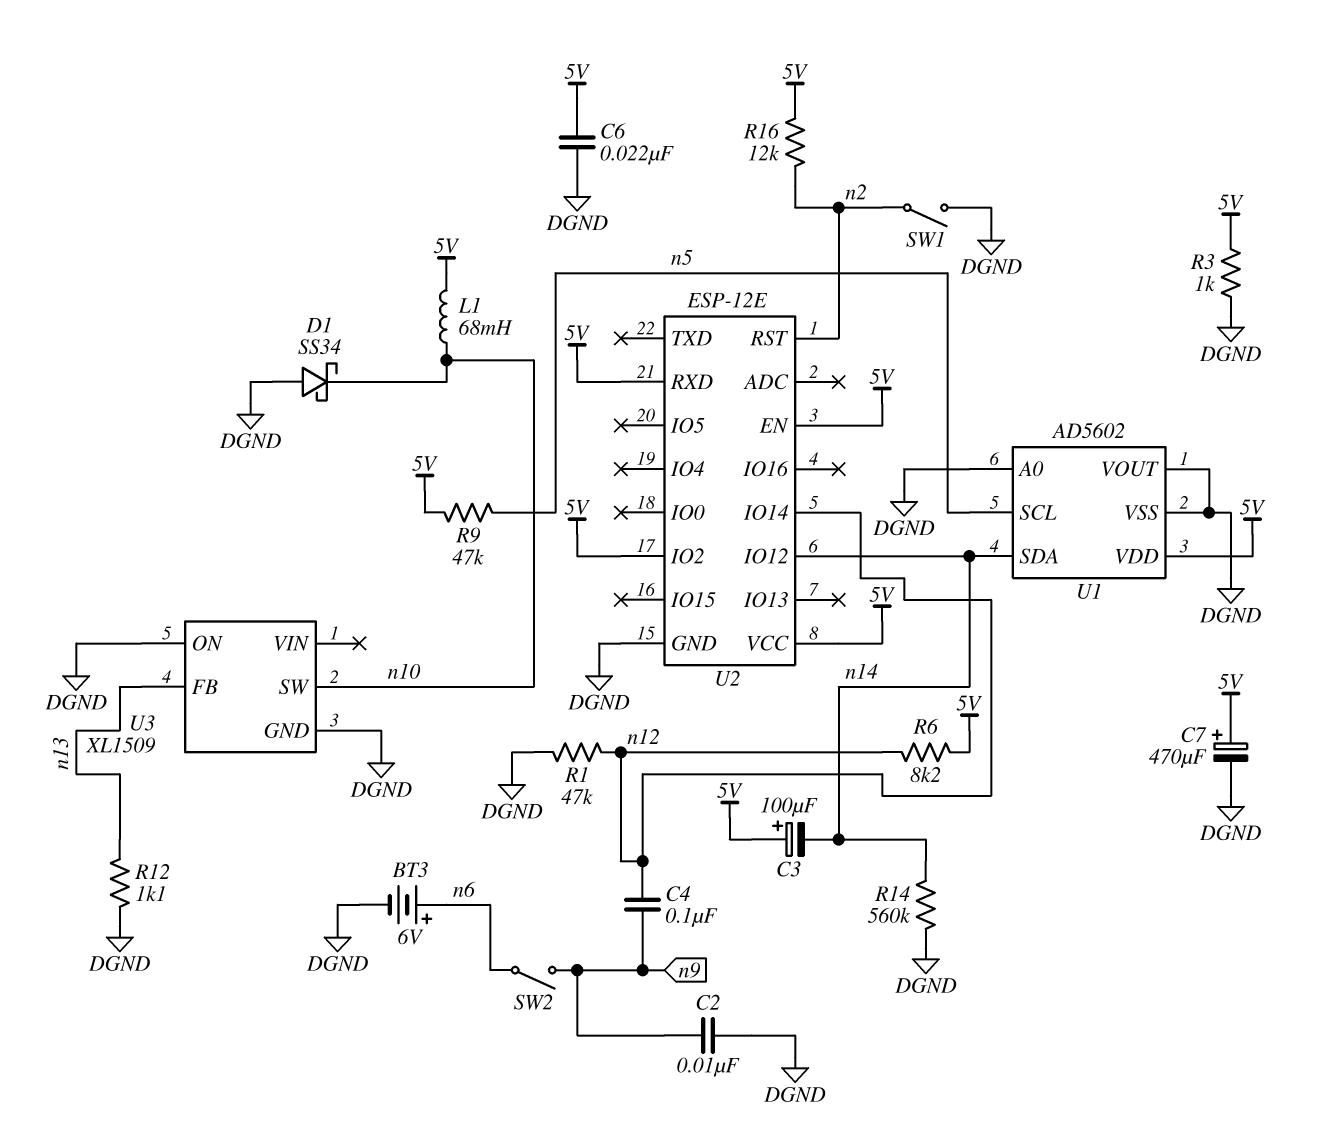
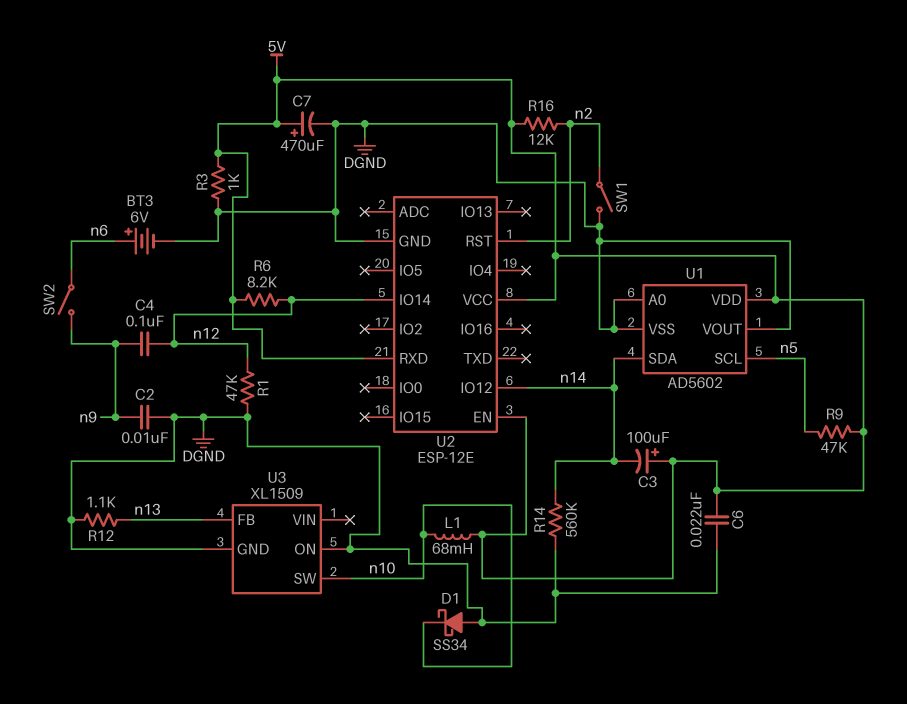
U2 pin IO2: 5V -> none

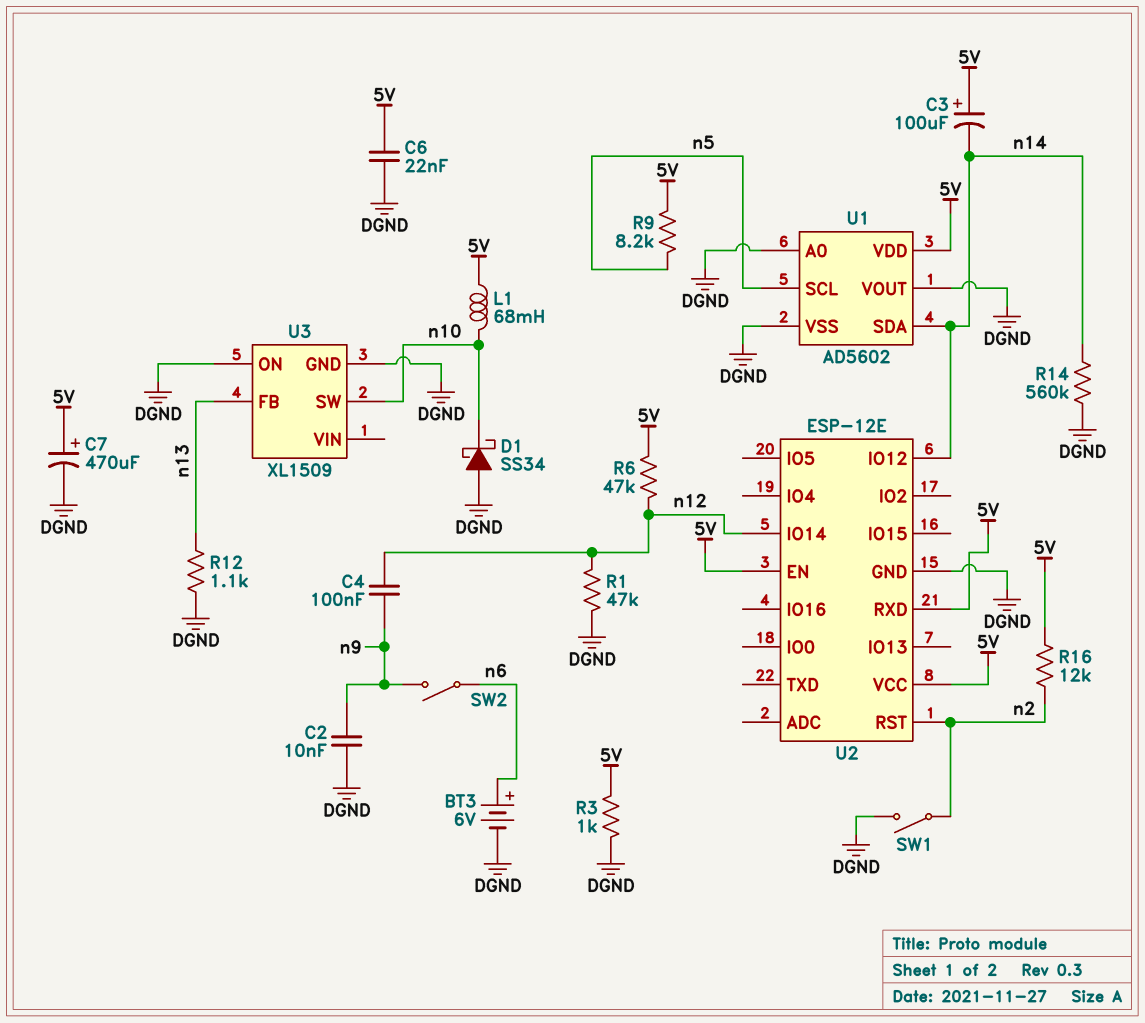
R6: 8.2k (5V, n12) -> 47k (5V, n12)
R9: 47k (5V, n5) -> 8.2k (5V, n5)

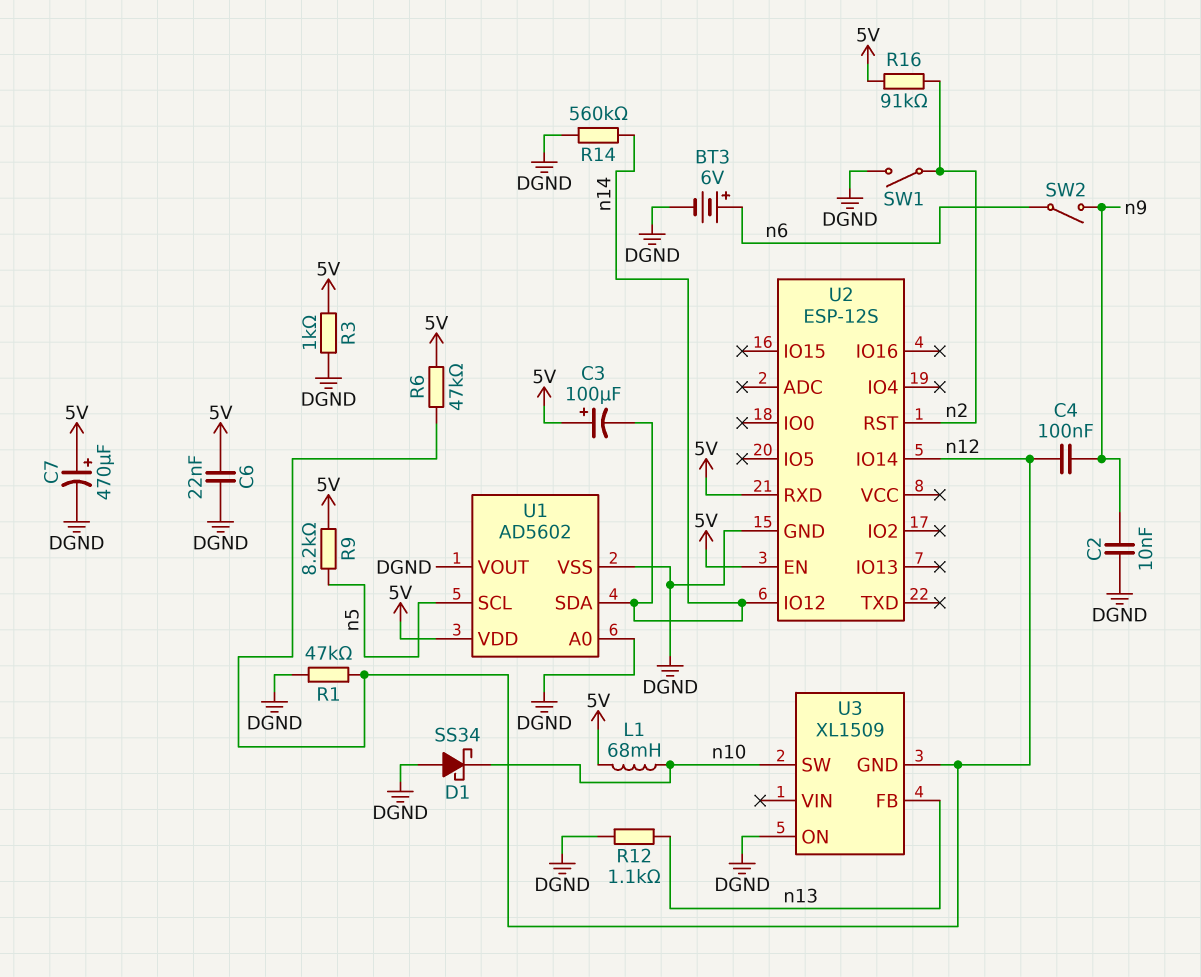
R16: 12k (5V, n2) -> 91k (5V, n2)
U2: ESP-12E -> ESP-12S
U2 pin VCC: 5V -> none
U3 pin GND: DGND -> n12

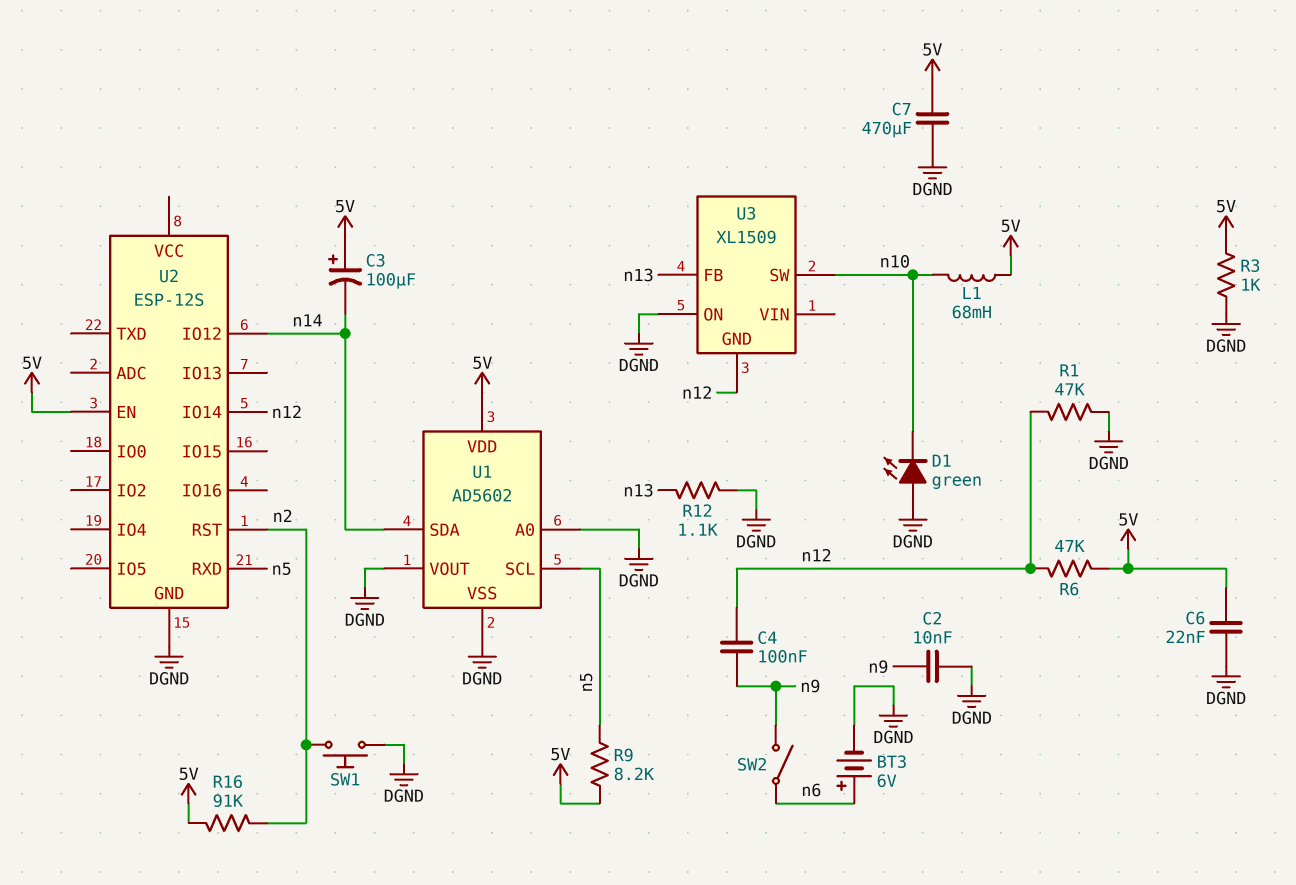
C7: 470uF (plus 5V, minus DGND) -> 470uF (5V, DGND)
D1: schottky SS34 (A DGND, K n10) -> LED green (A DGND, K n10)
R14: 560k (DGND, n14) -> none
SW1: switch (DGND, n2) -> button (DGND, n2)
U2 pin RXD: 5V -> n5

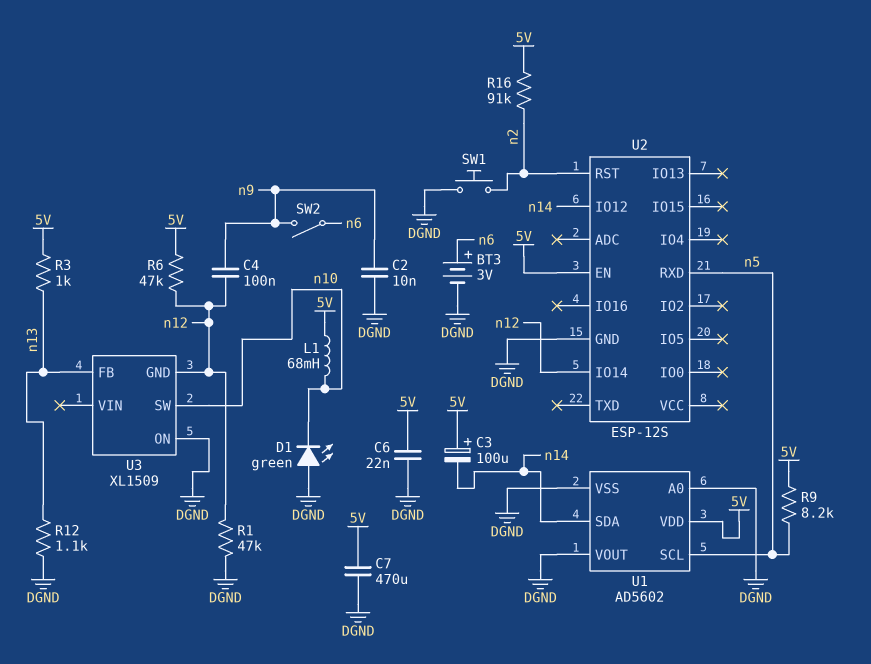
BT3: 6V (plus n6, minus DGND) -> 3V (plus n6, minus DGND)
R3: 1k (5V, DGND) -> 1k (5V, n13)

